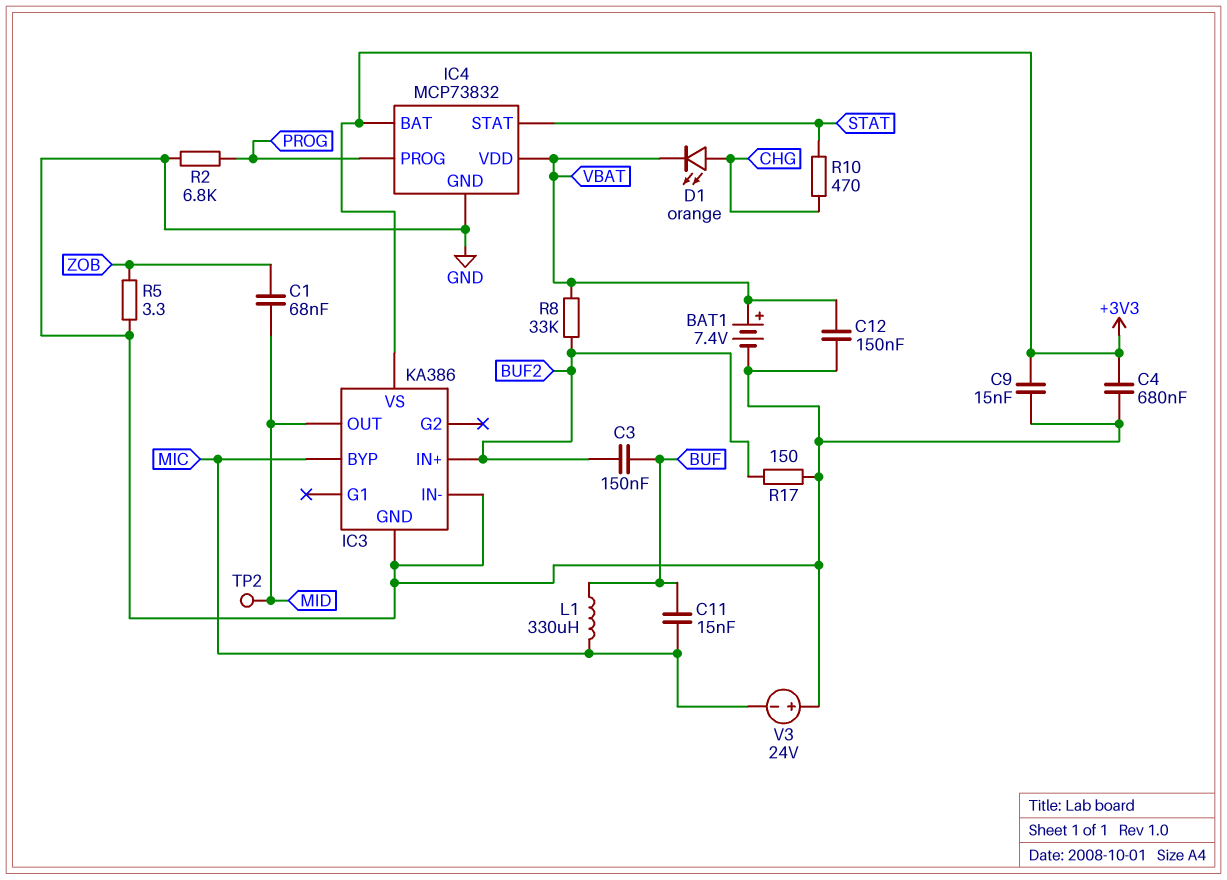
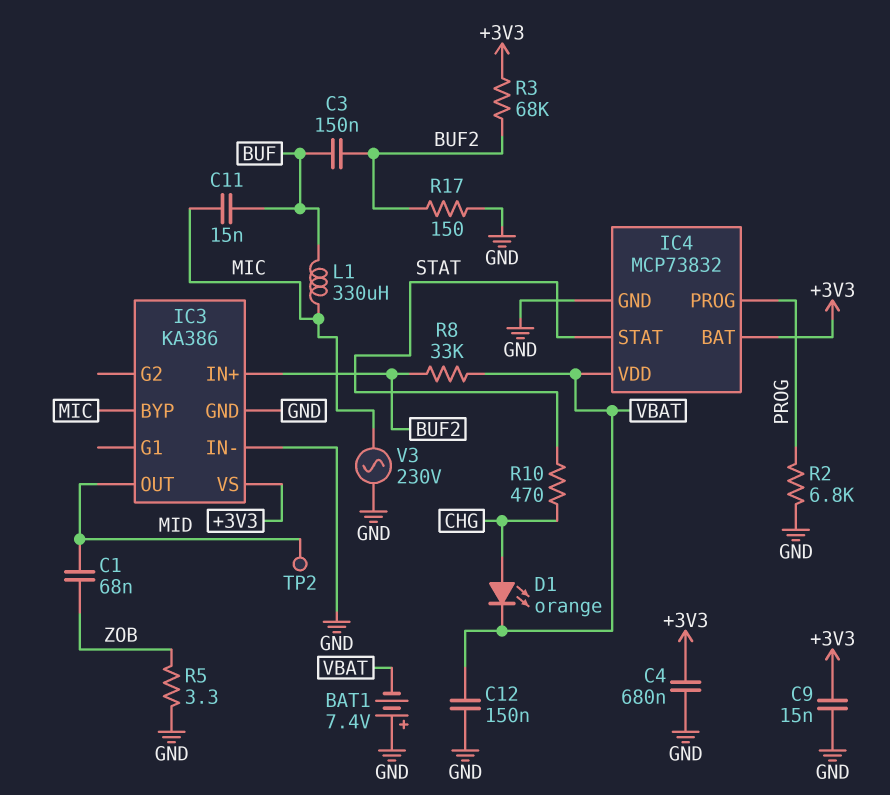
BAT1: 7.4V (plus VBAT, minus GND) -> 7.4V (plus GND, minus VBAT)
R3: none -> 68k (+3V3, BUF2)
V3: 24V (plus GND, minus MIC) -> AC 230V (GND, MIC)

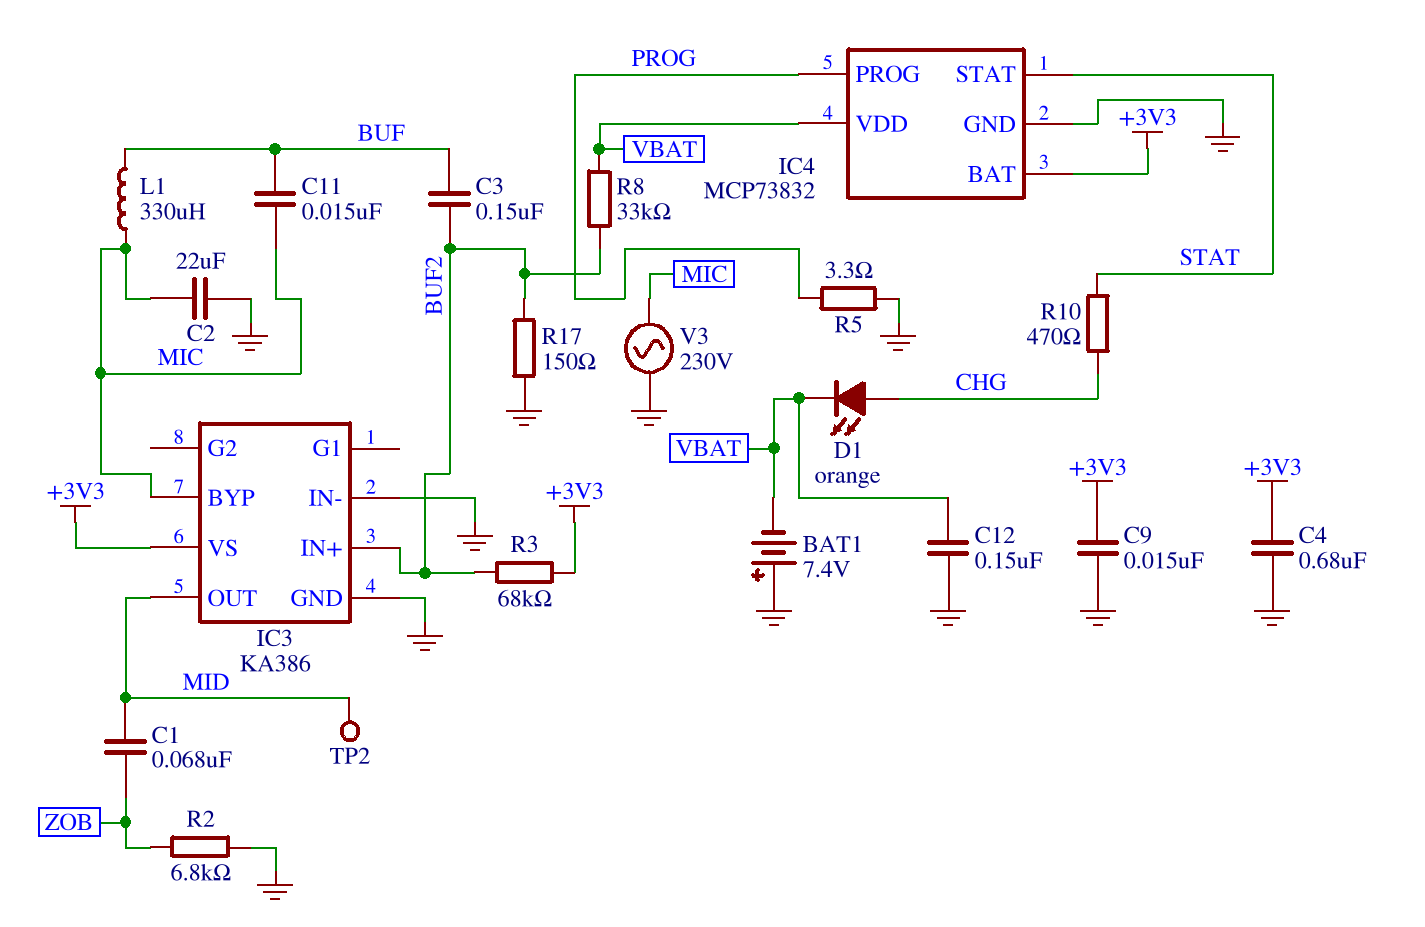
C2: none -> 22uF (GND, MIC)
R2: 6.8k (GND, PROG) -> 6.8k (GND, ZOB)
R5: 3.3 (GND, ZOB) -> 3.3 (GND, PROG)

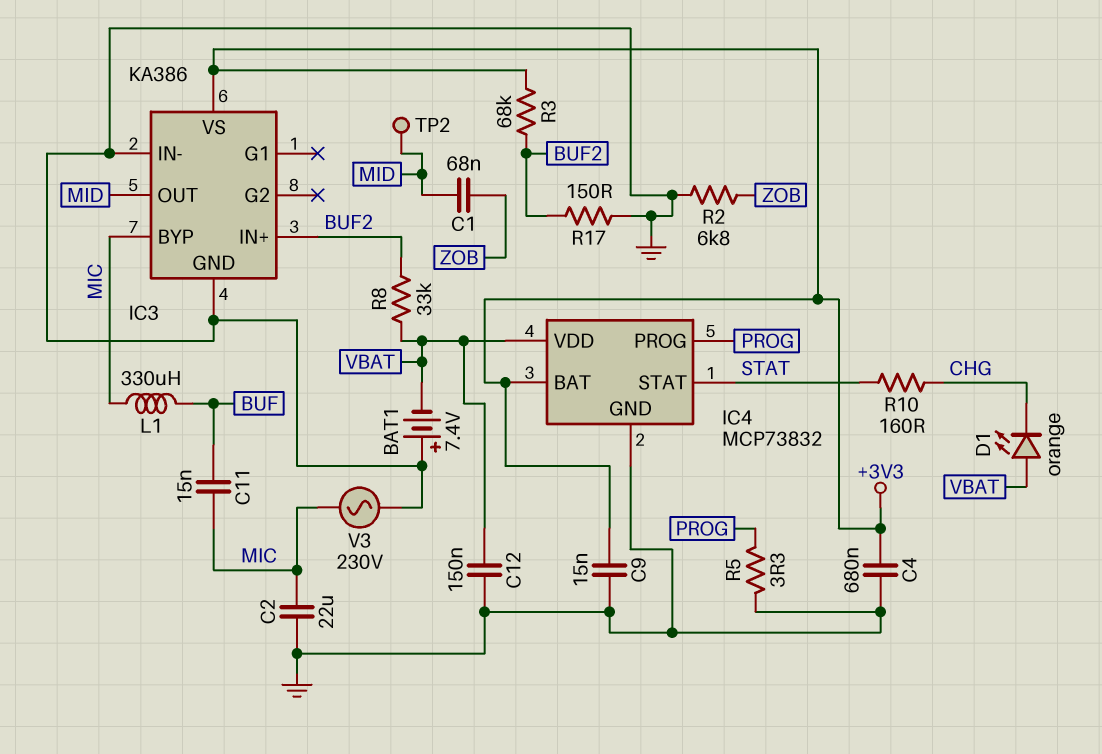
C3: 150nF (BUF, BUF2) -> none
D1: LED orange (A CHG, K VBAT) -> LED orange (A VBAT, K CHG)
R10: 470 (CHG, STAT) -> 160 (CHG, STAT)

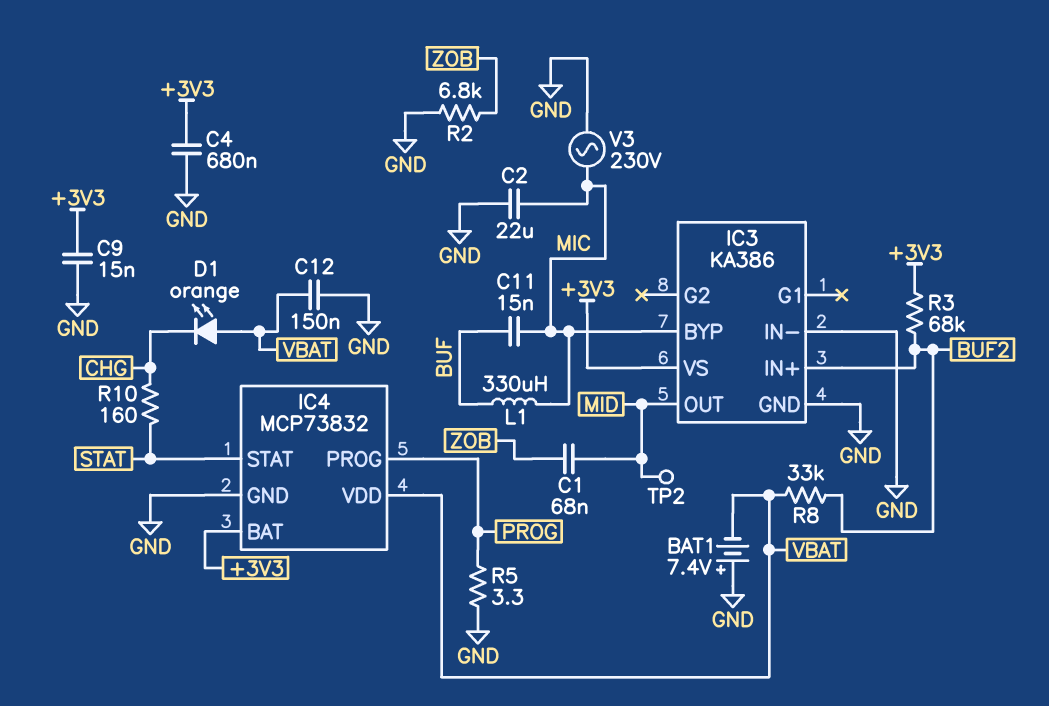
R17: 150 (BUF2, GND) -> none

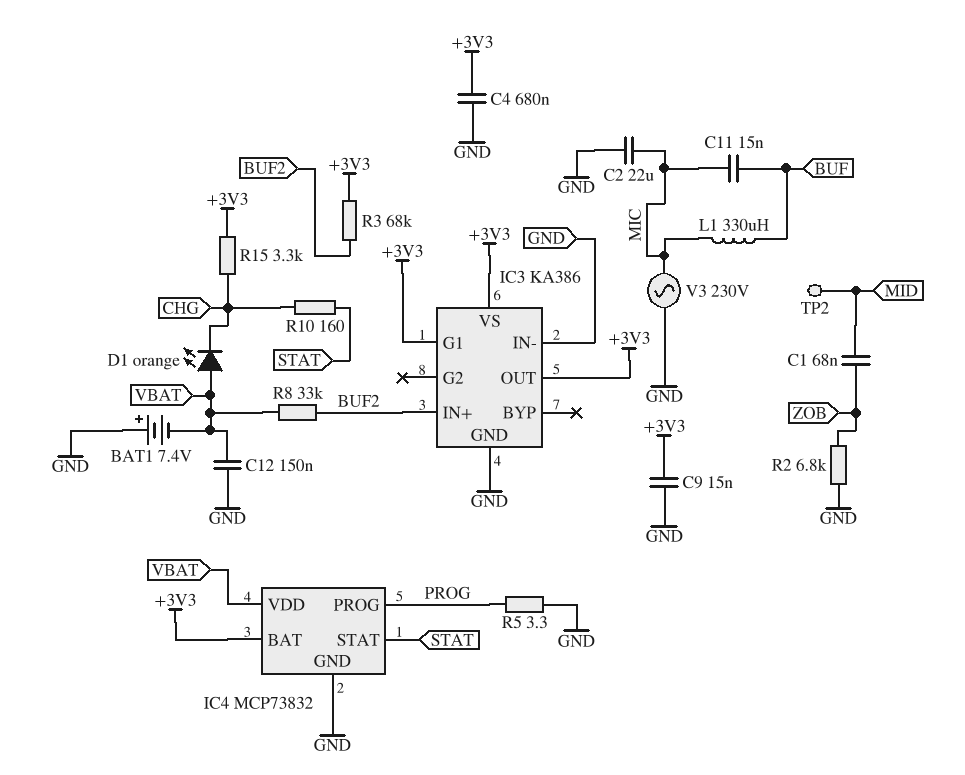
IC3 pin BYP: MIC -> none
IC3 pin G1: none -> +3V3
IC3 pin OUT: MID -> +3V3
R15: none -> 3.3k (+3V3, CHG)

